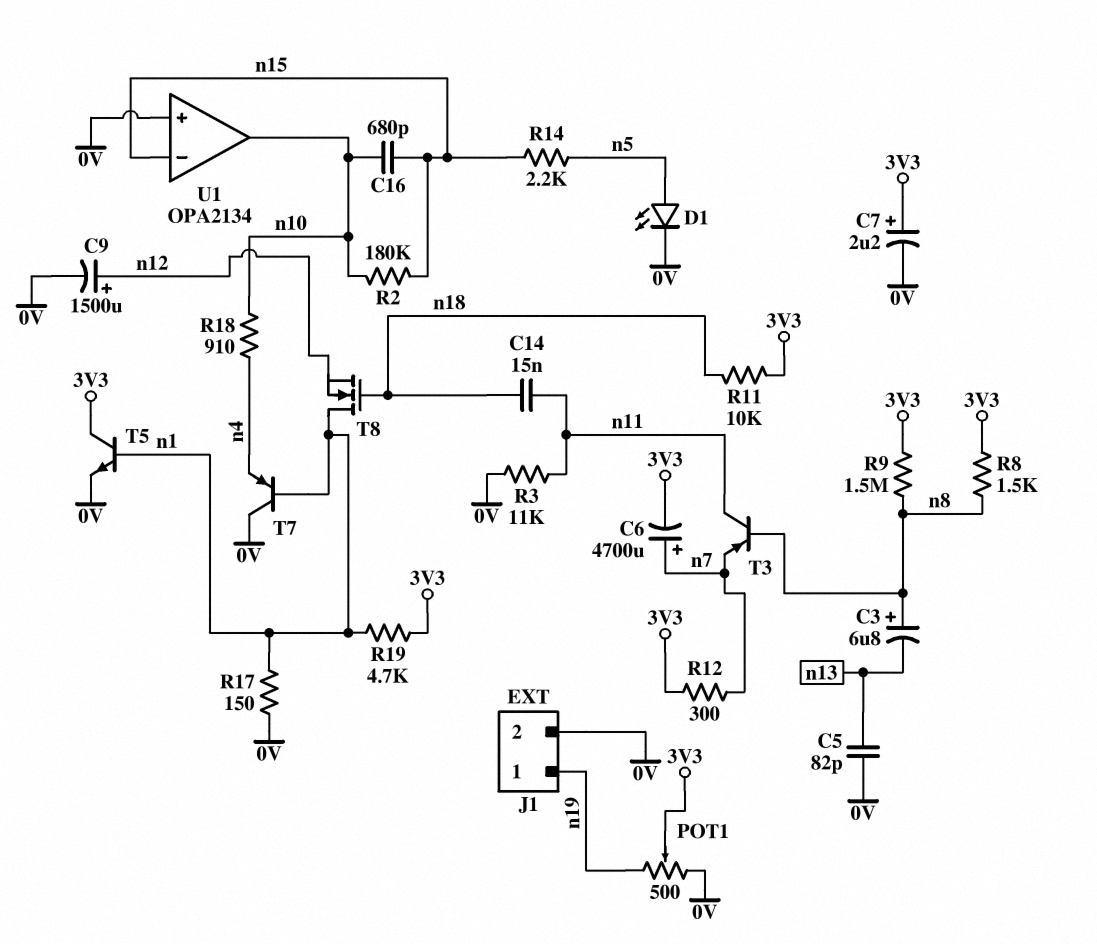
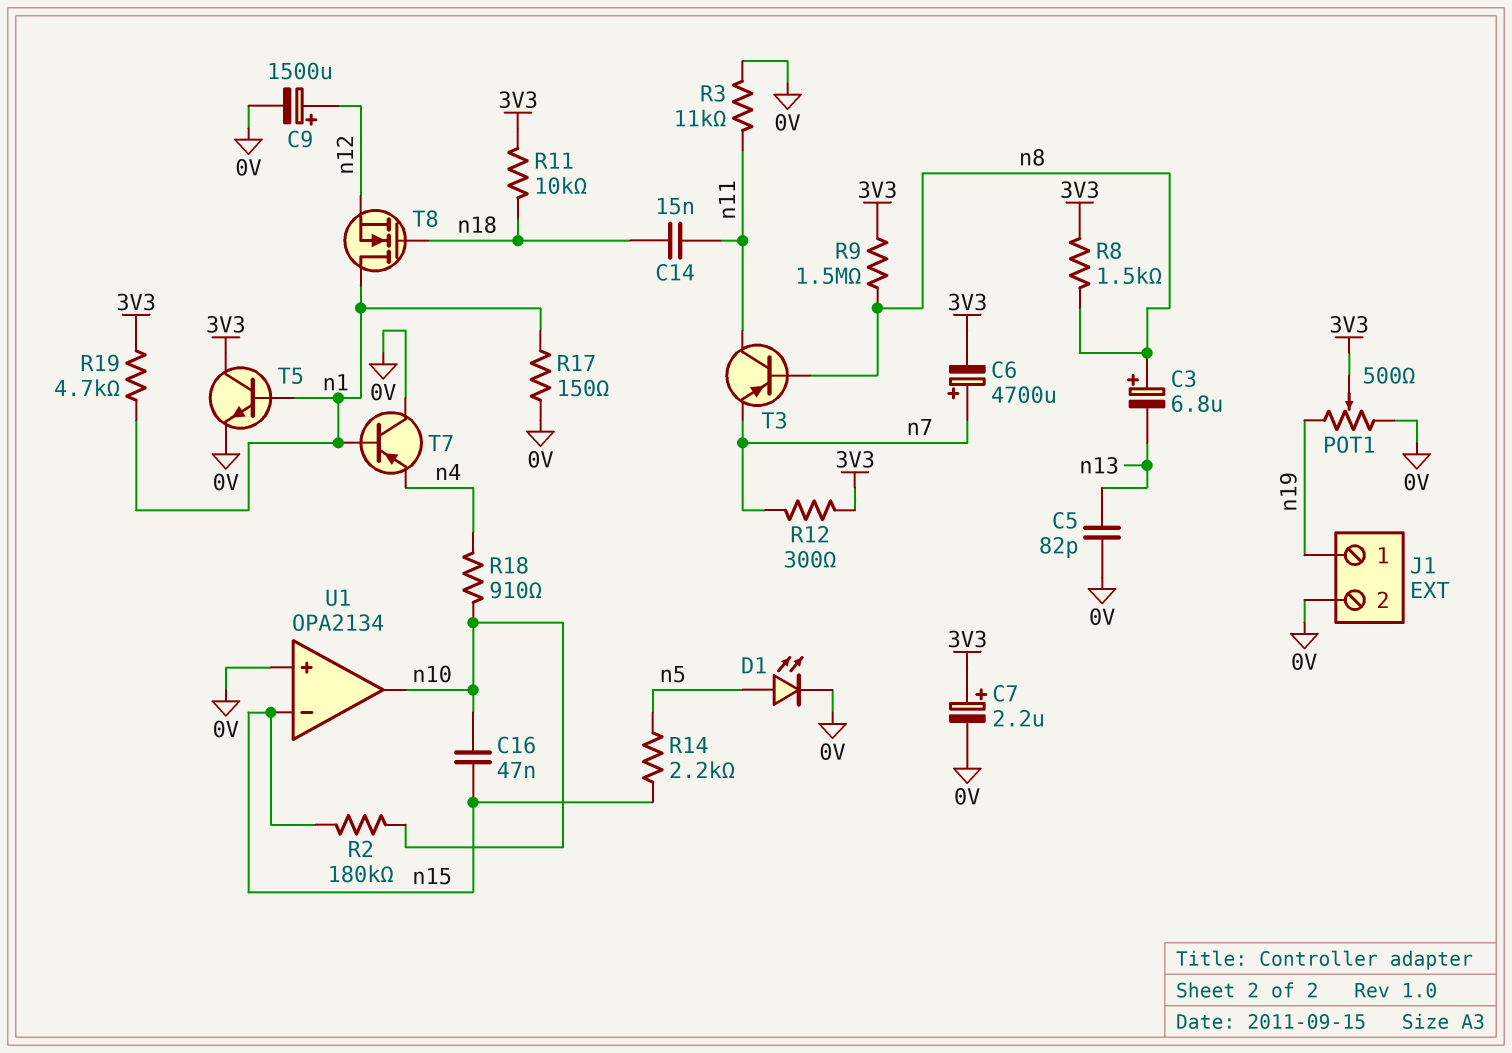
C16: 680pF (n10, n15) -> 47nF (n10, n15)

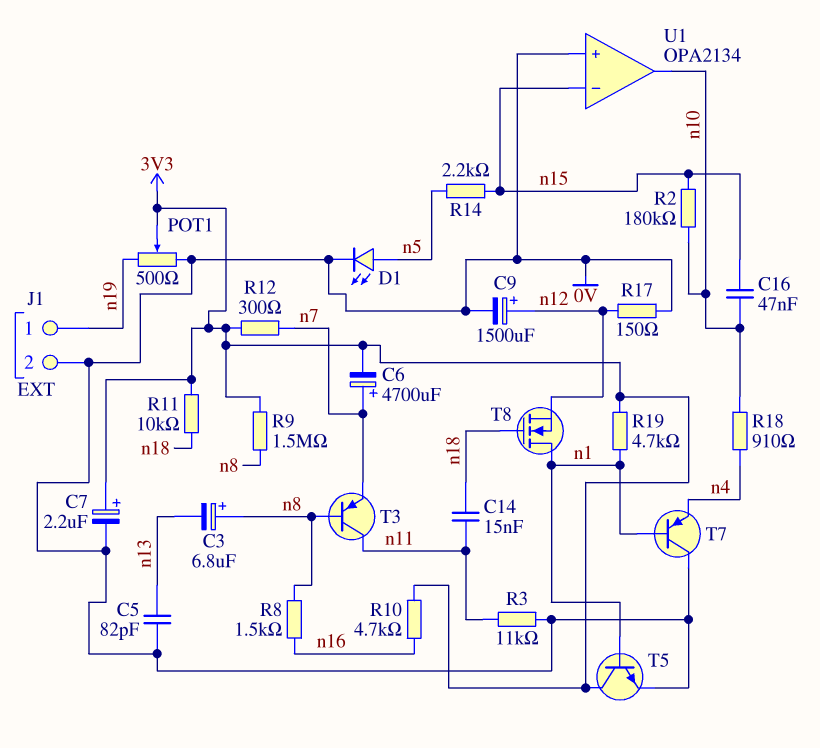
R8: 1.5k (3V3, n8) -> 1.5k (n8, n16)
R10: none -> 4.7k (3V3, n16)
R17: 150 (0V, n1) -> 150 (0V, n12)

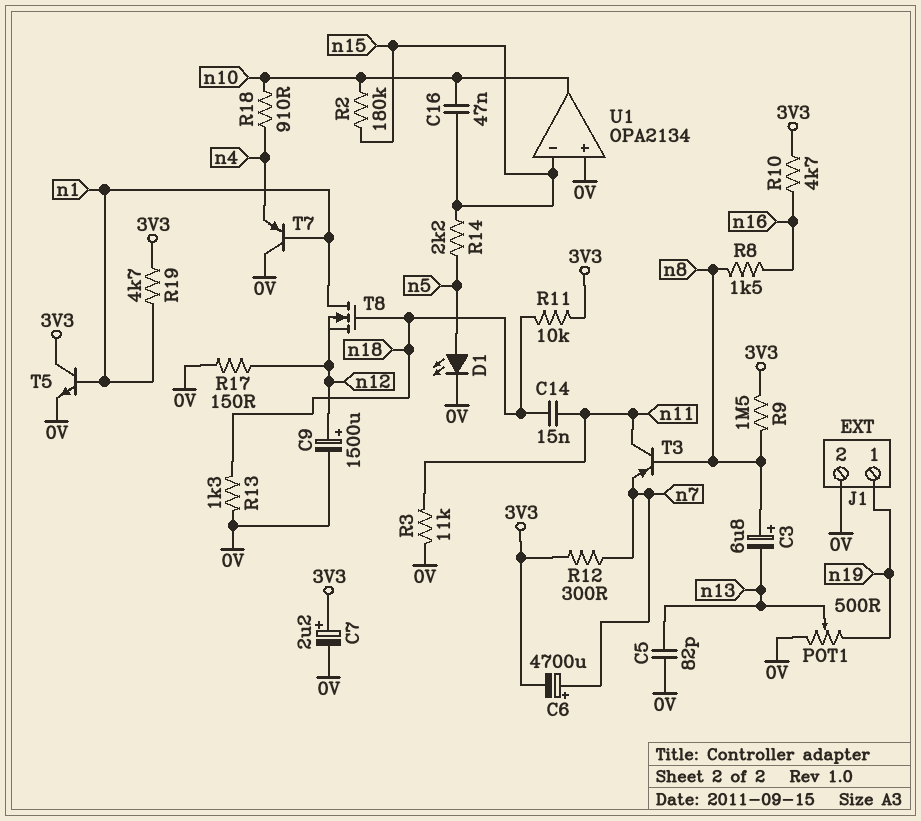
POT1: 500 (0V, n19, wiper 3V3) -> 500 (0V, n19, wiper n13)
R13: none -> 1.3k (0V, n18)

